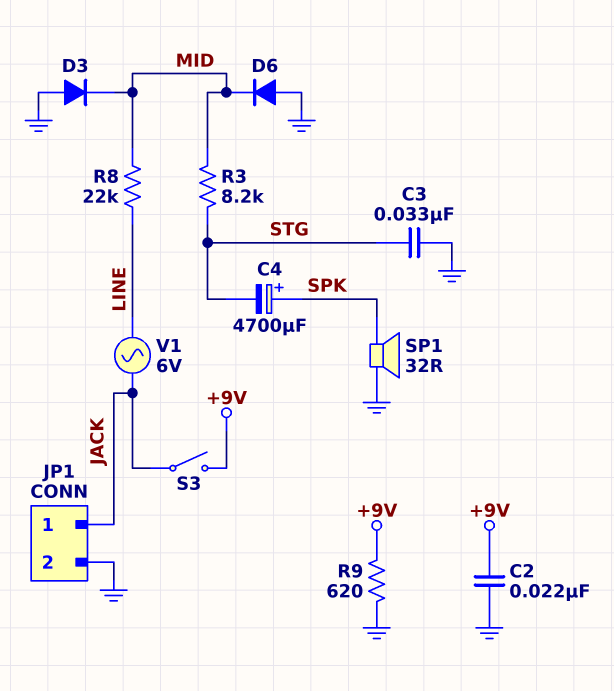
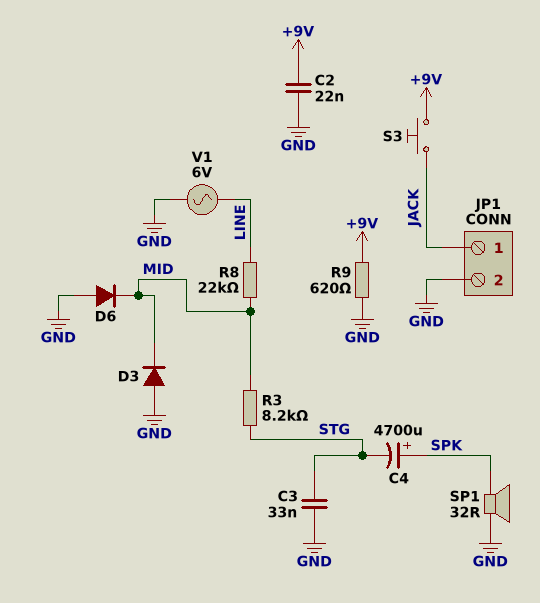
S3: switch (+9V, JACK) -> button (+9V, JACK)
V1: AC 6V (JACK, LINE) -> AC 6V (GND, LINE)

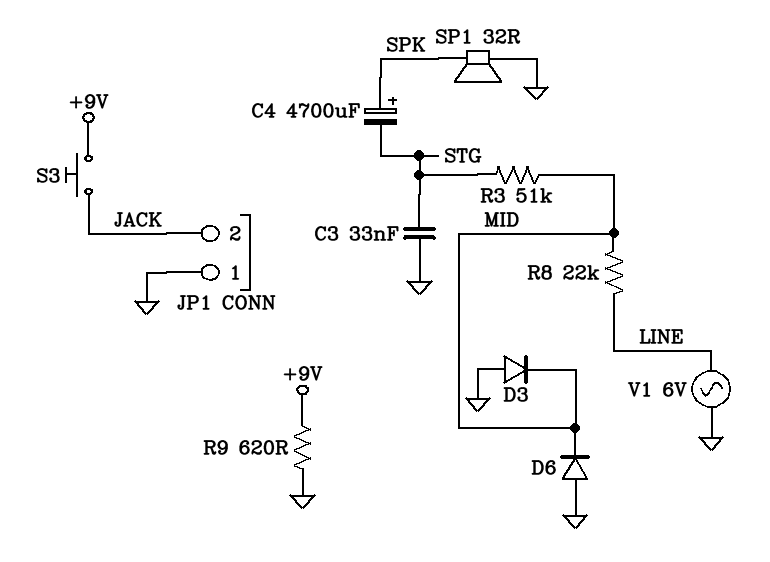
C2: 22nF (+9V, GND) -> none
JP1 pin 1: JACK -> GND
JP1 pin 2: GND -> JACK
R3: 8.2k (MID, STG) -> 51k (MID, STG)

